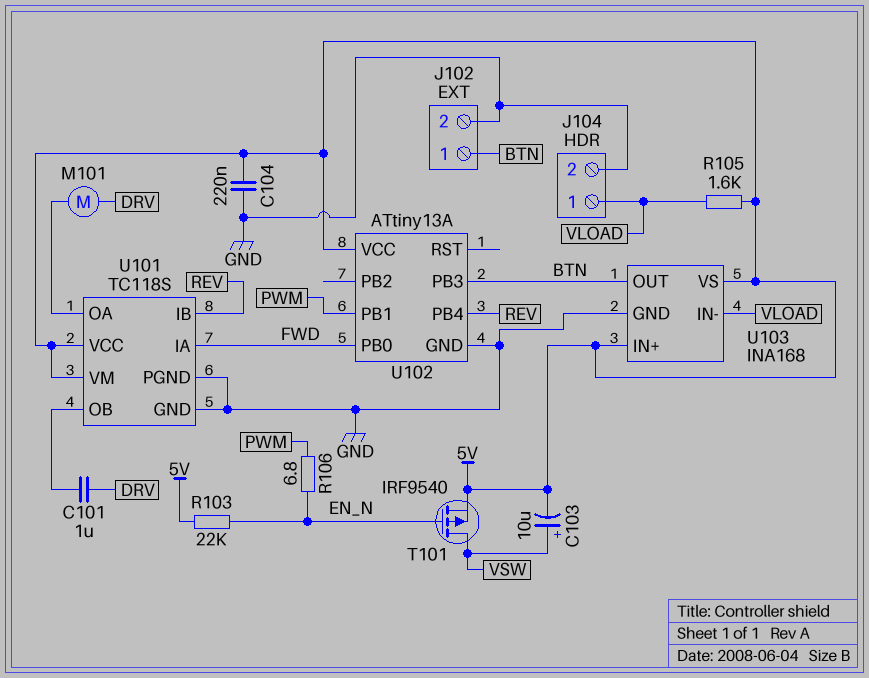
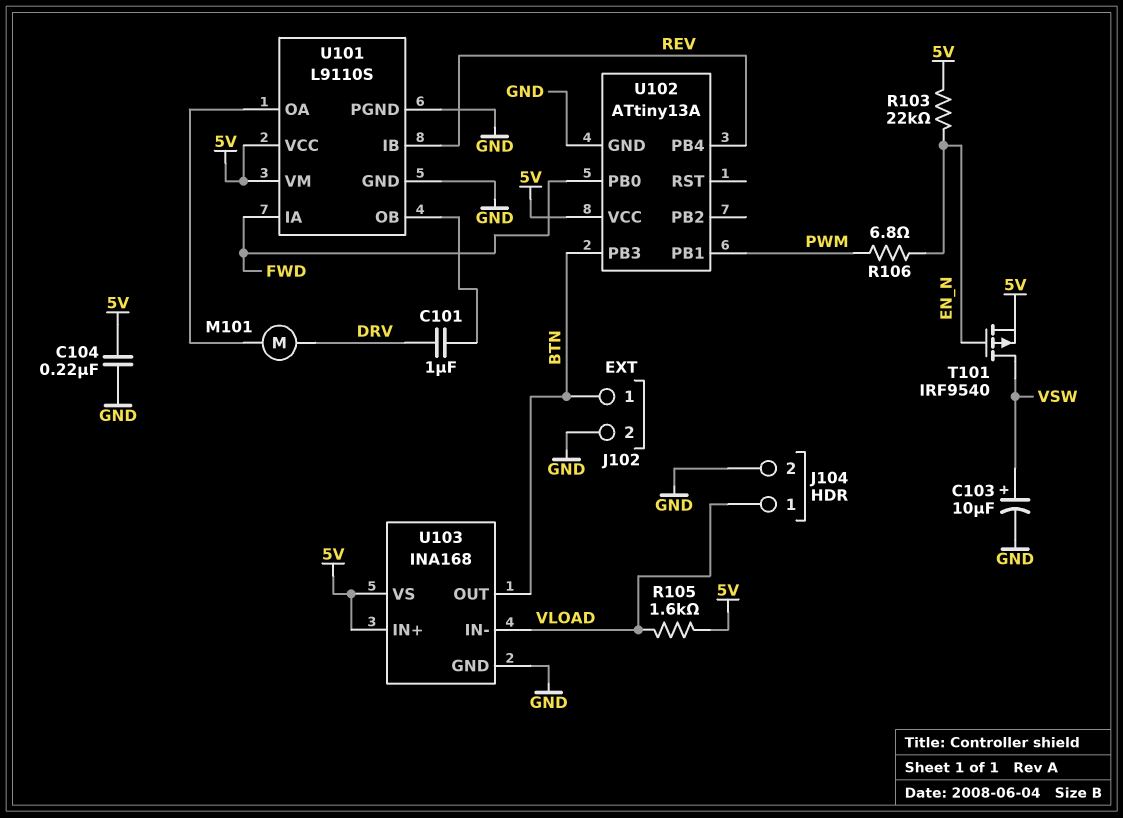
C103: 10uF (plus VSW, minus 5V) -> 10uF (plus VSW, minus GND)
U101: TC118S -> L9110S

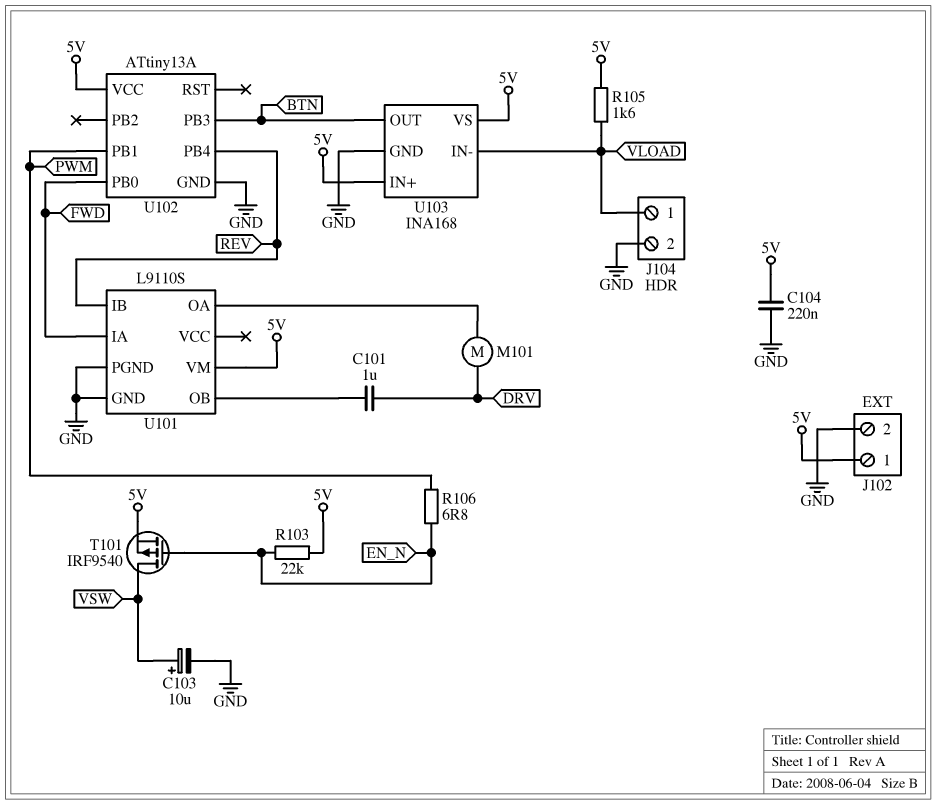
J102 pin 1: BTN -> 5V
U101 pin VCC: 5V -> none

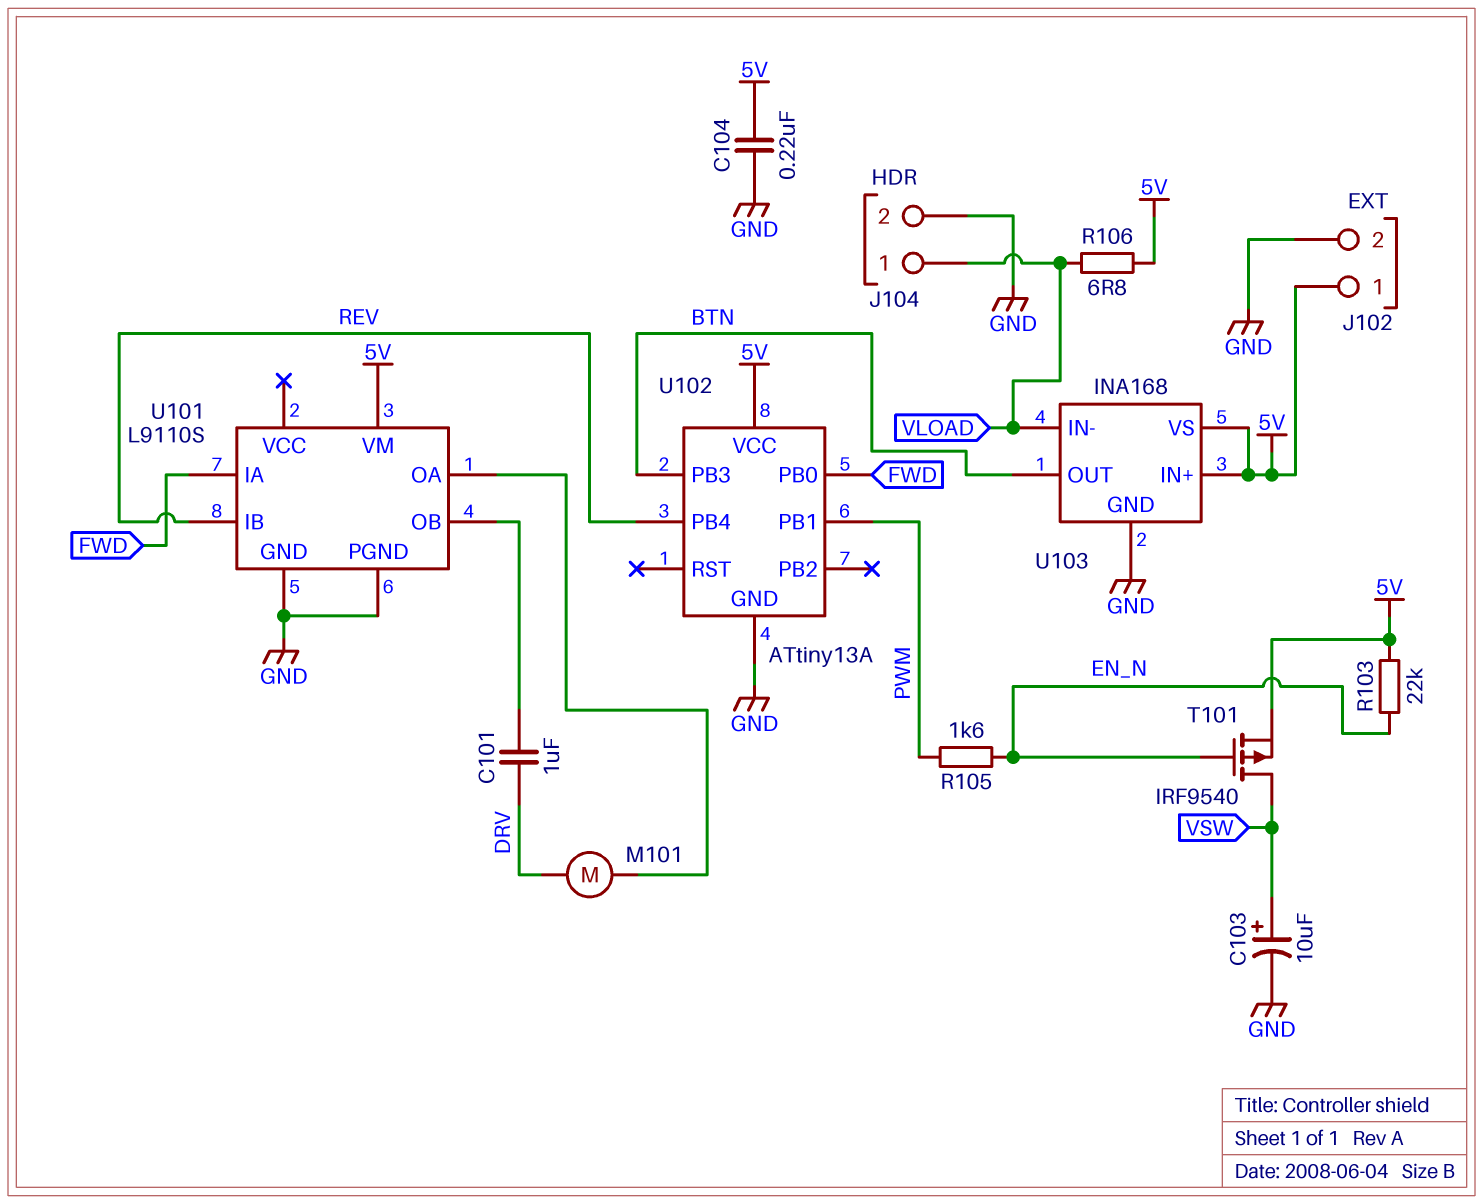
R105: 1.6k (5V, VLOAD) -> 1.6k (EN_N, PWM)
R106: 6.8 (EN_N, PWM) -> 6.8 (5V, VLOAD)

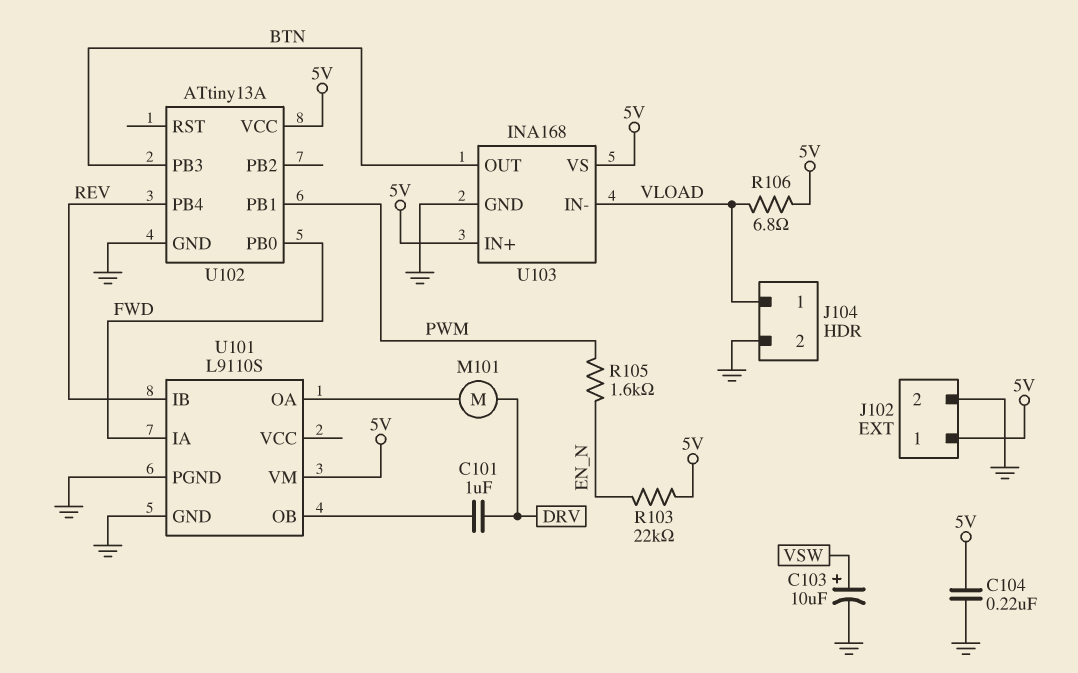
T101: PMOS IRF9540 (G EN_N, D VSW, S 5V) -> none

